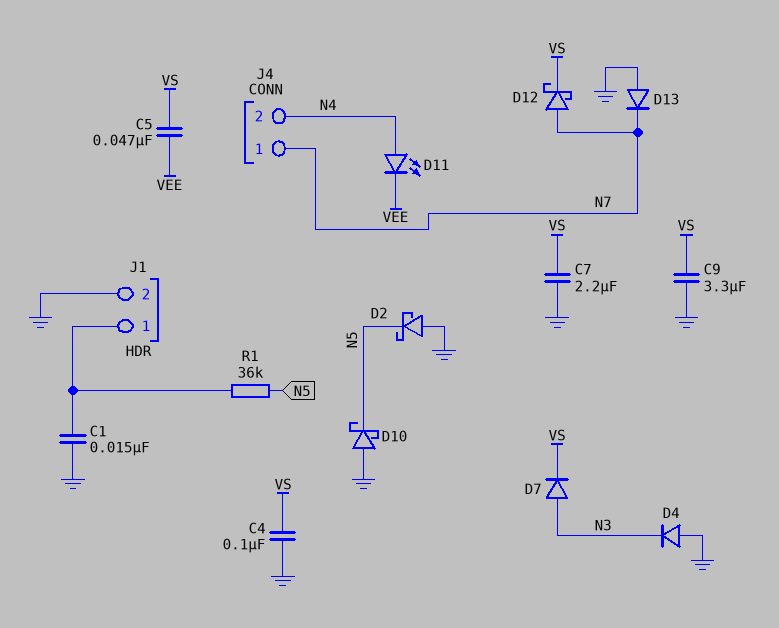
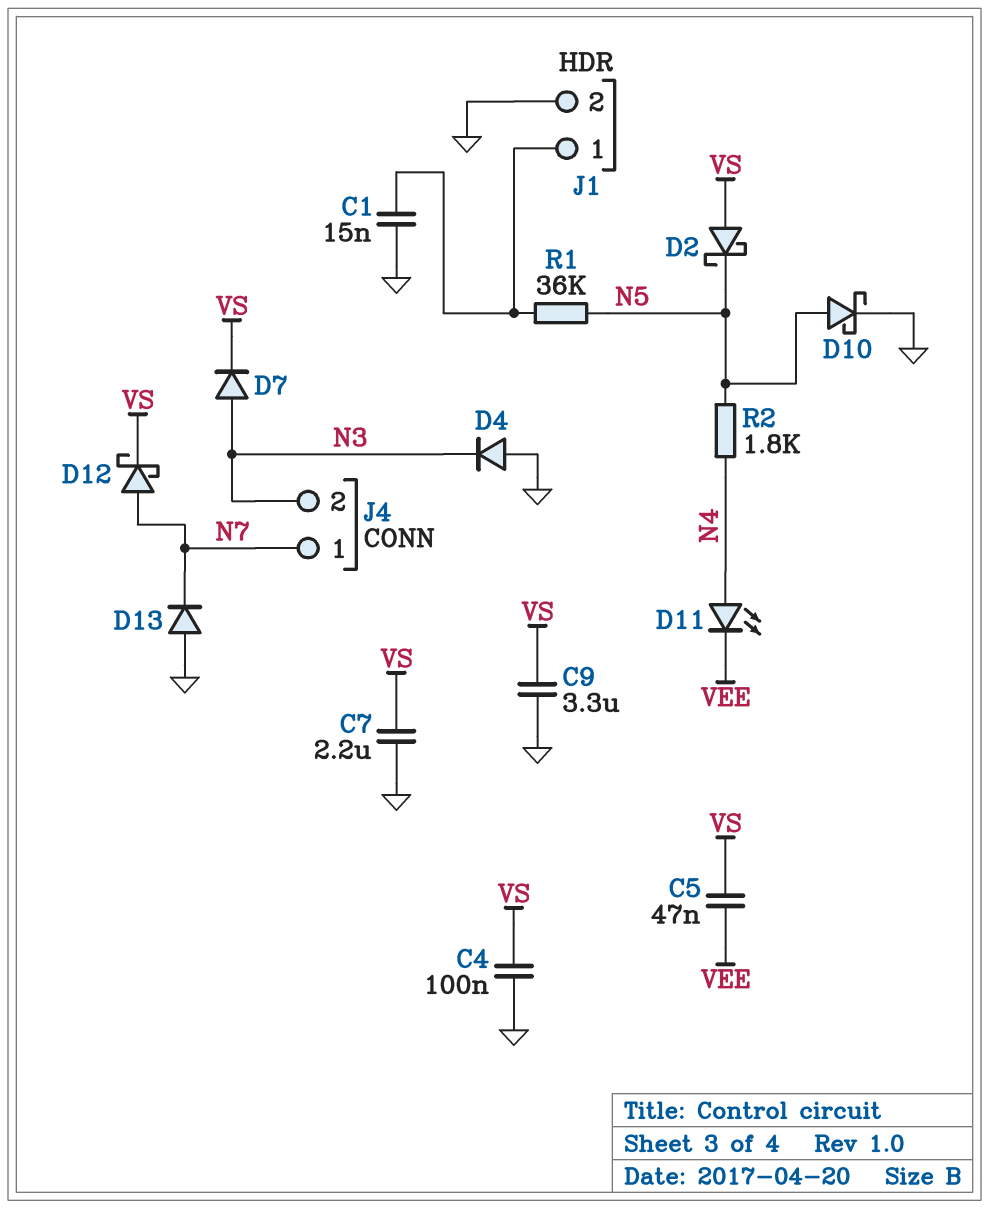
D2: schottky (A GND, K N5) -> schottky (A VS, K N5)
D10: schottky (A GND, K N5) -> schottky (A N5, K GND)
J4 pin 2: N4 -> N3
R2: none -> 1.8k (N4, N5)

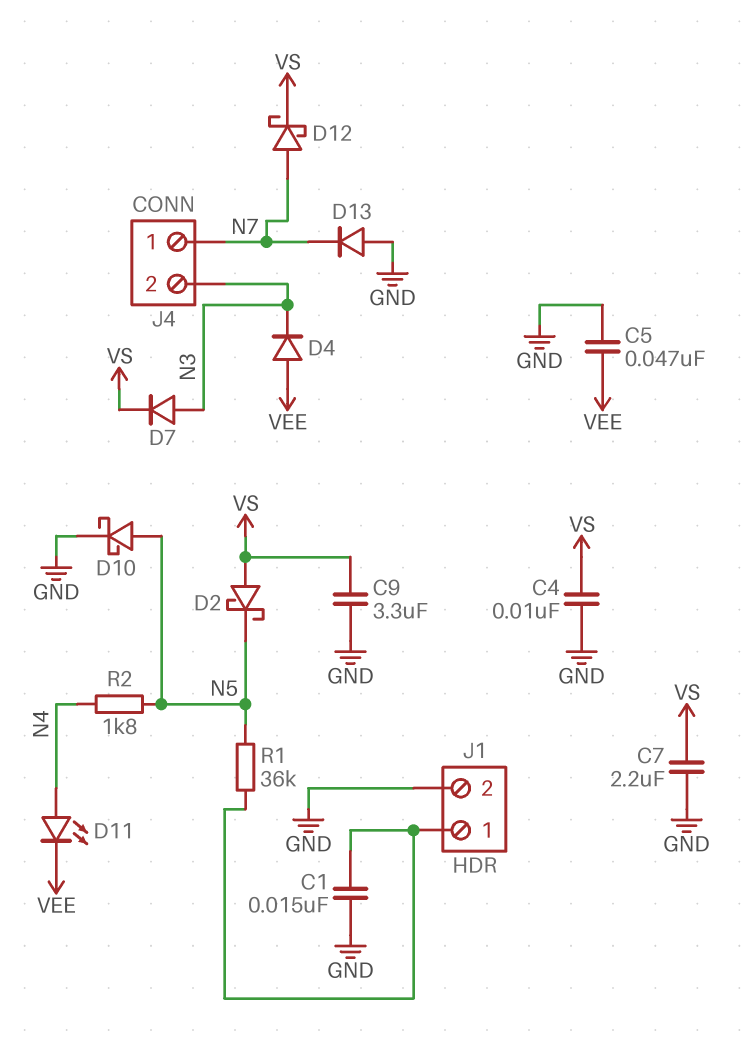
C4: 100nF (GND, VS) -> 10nF (GND, VS)
C5: 47nF (VEE, VS) -> 47nF (GND, VEE)
D4: diode (A GND, K N3) -> diode (A VEE, K N3)

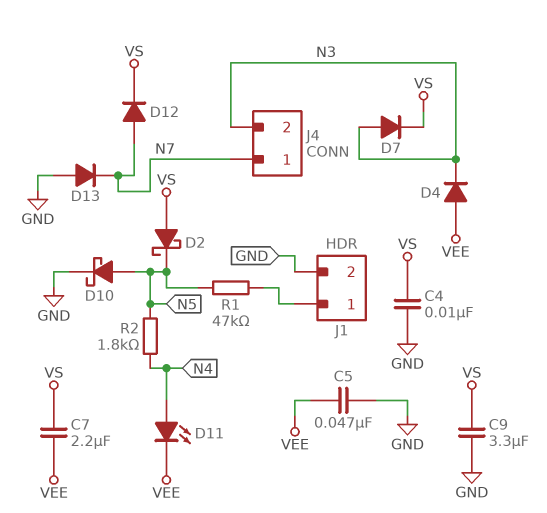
C1: 15nF (GND, J1/1) -> none
C7: 2.2uF (GND, VS) -> 2.2uF (VEE, VS)
D12: schottky (A N7, K VS) -> diode (A N7, K VS)
R1: 36k (J1/1, N5) -> 47k (J1/1, N5)

